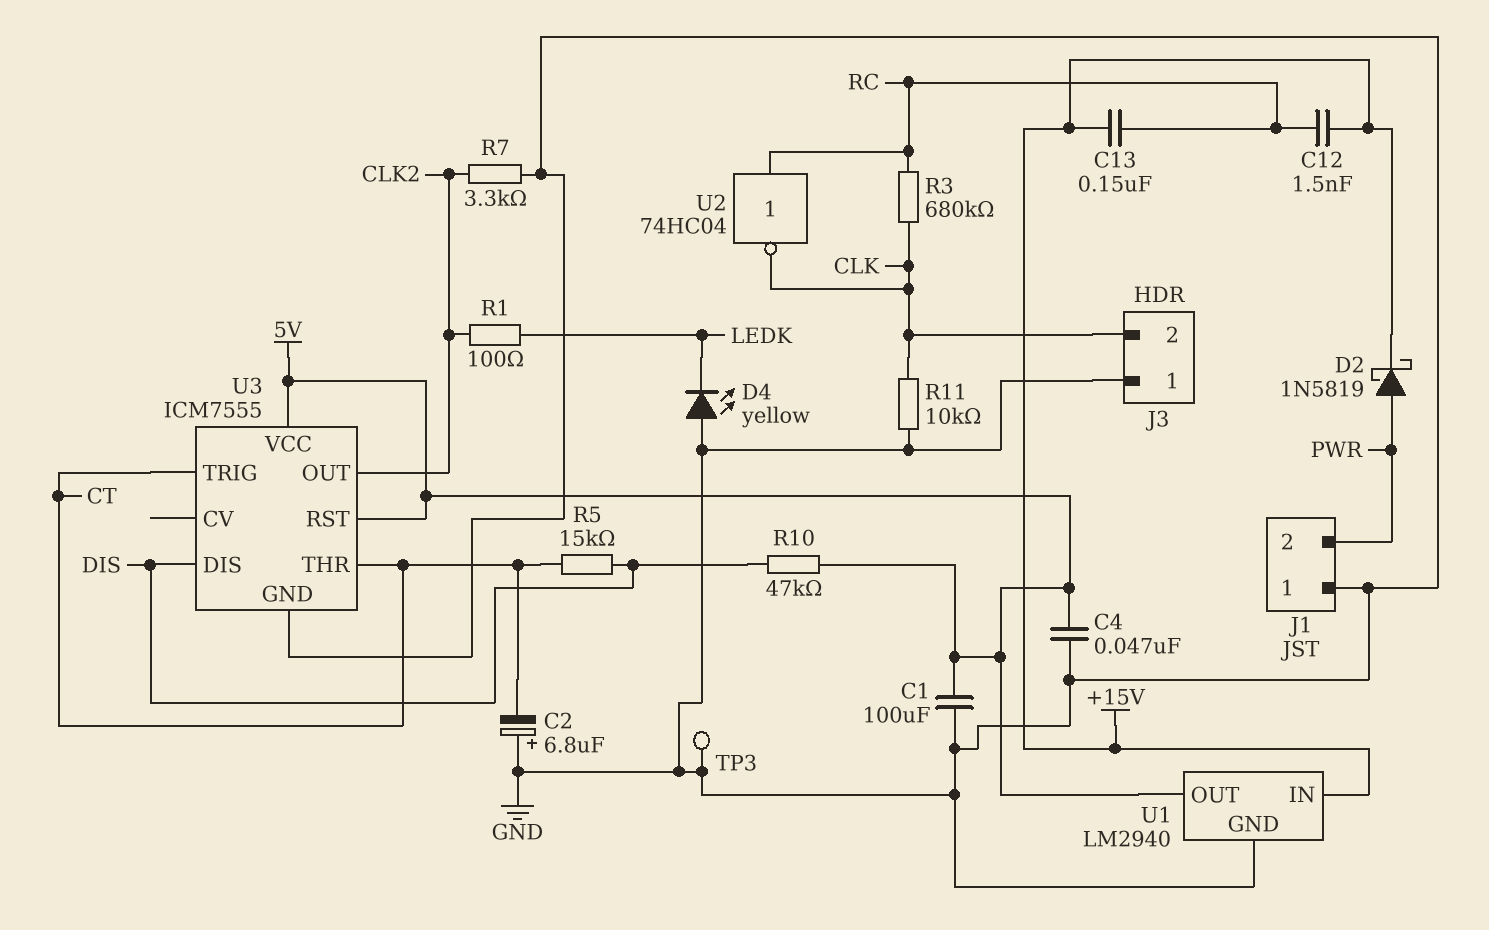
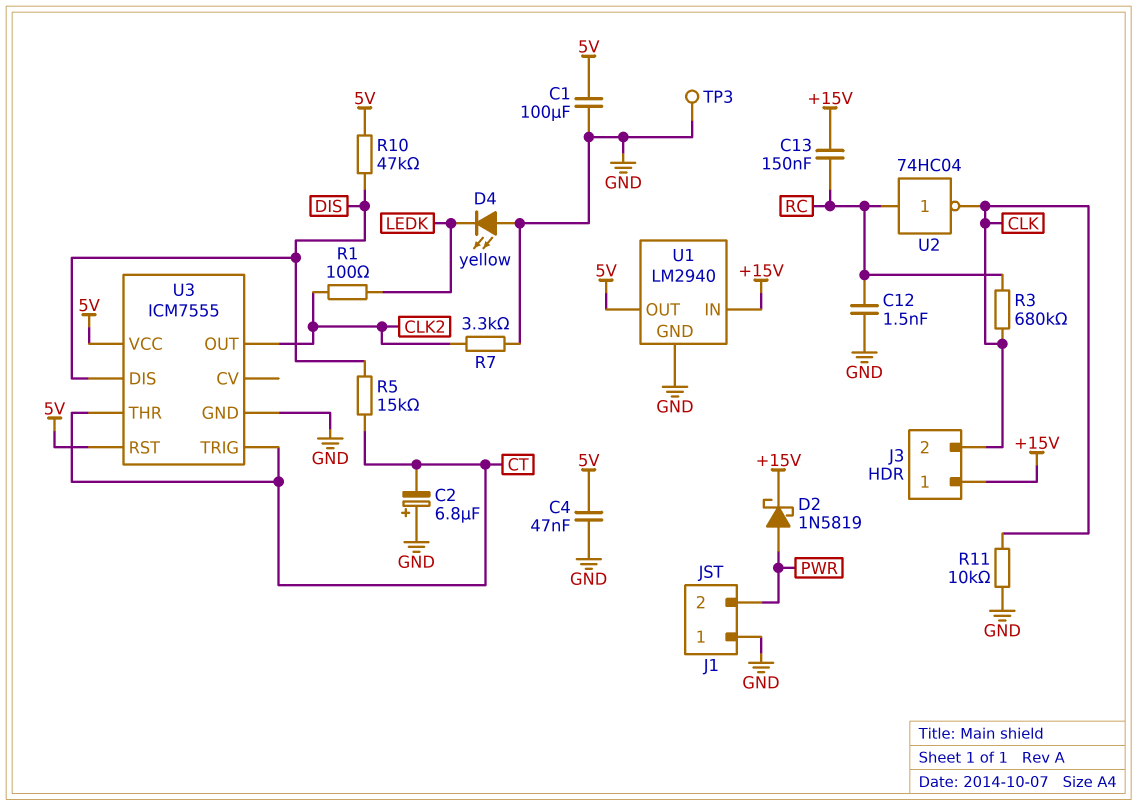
C12: 1.5nF (+15V, RC) -> 1.5nF (GND, RC)
J3 pin 1: GND -> +15V

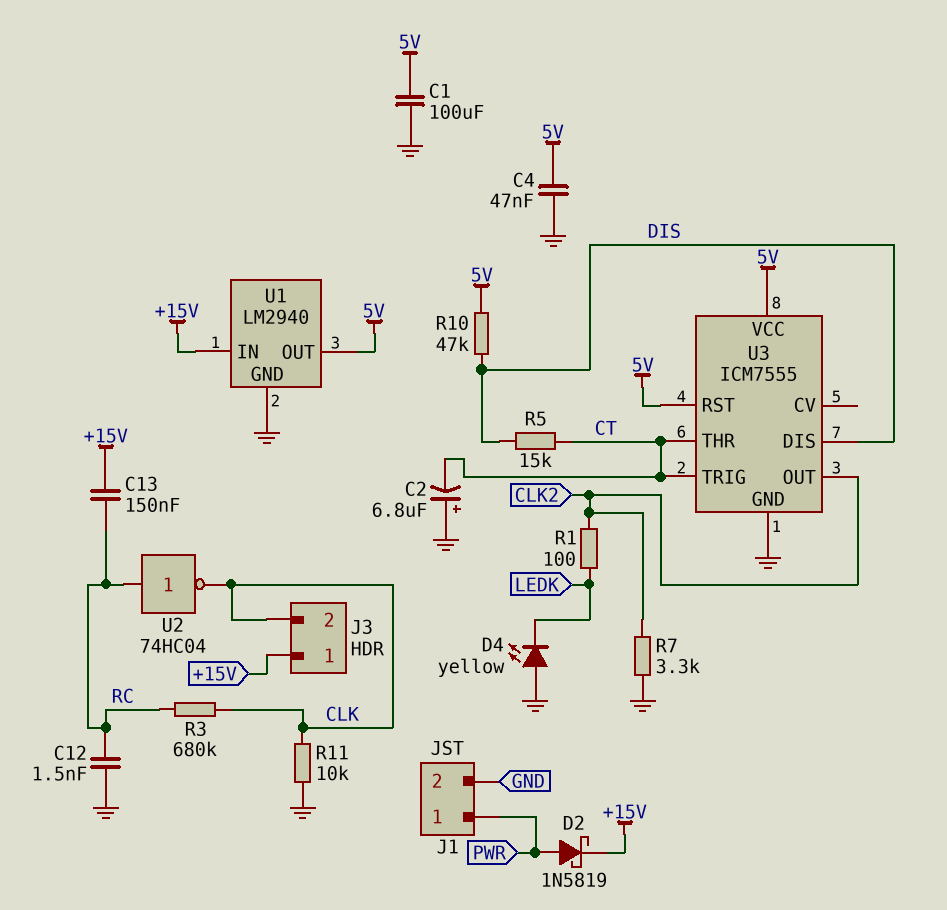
J1 pin 1: GND -> PWR
J1 pin 2: PWR -> GND
TP3: test point (GND) -> none

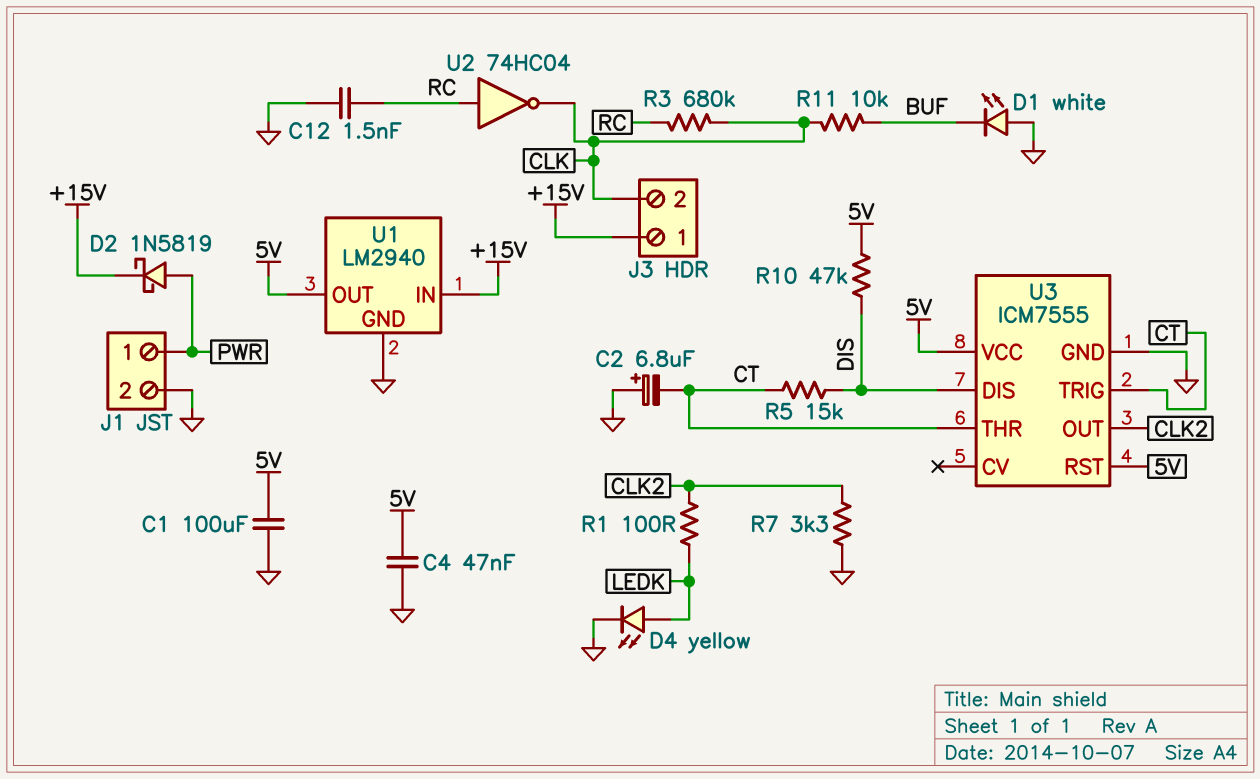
C13: 150nF (+15V, RC) -> none
D1: none -> LED white (A GND, K BUF)
D4: LED yellow (A GND, K LEDK) -> LED yellow (A LEDK, K GND)
R11: 10k (CLK, GND) -> 10k (BUF, CLK)

